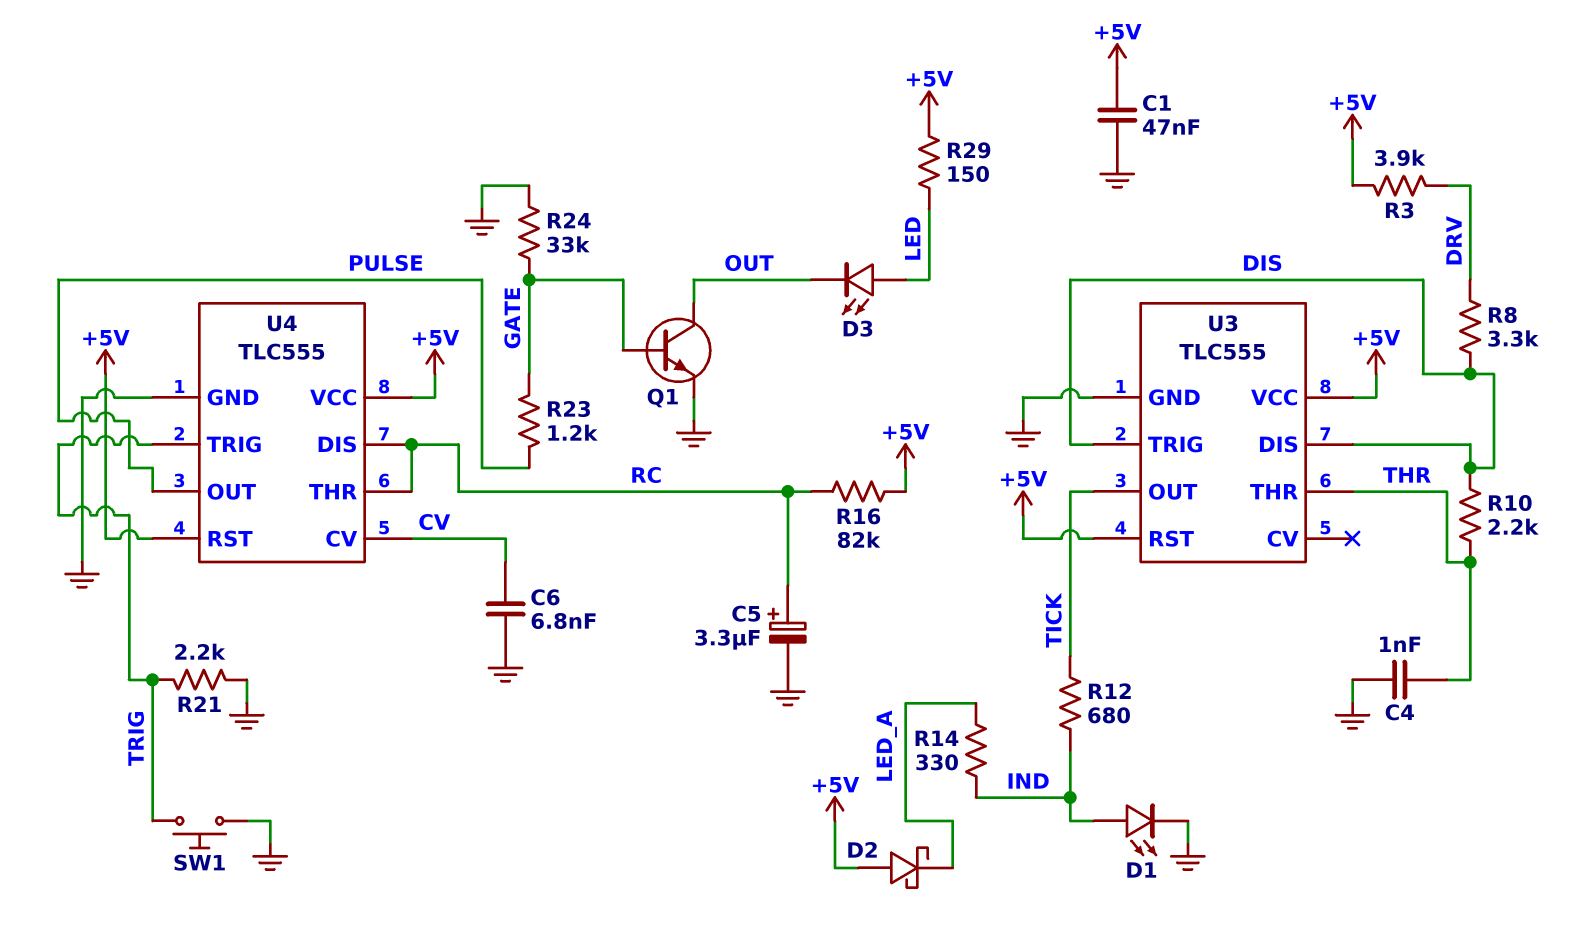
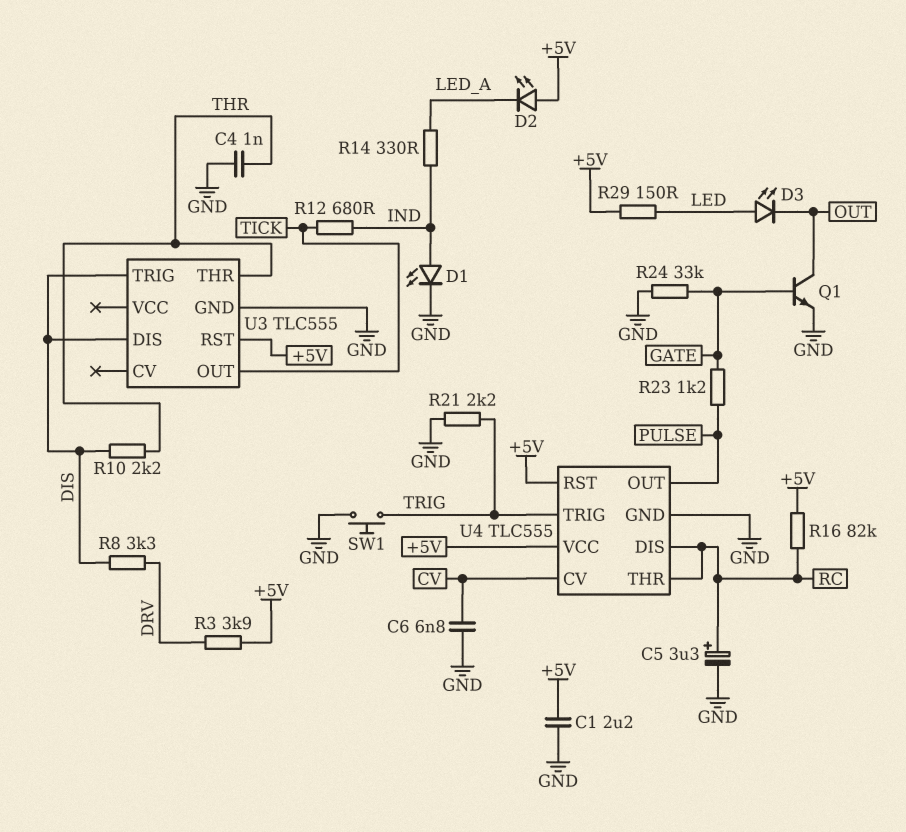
C1: 47nF (+5V, GND) -> 2.2uF (+5V, GND)
D2: schottky (A +5V, K LED_A) -> LED (A +5V, K LED_A)
U3 pin VCC: +5V -> none

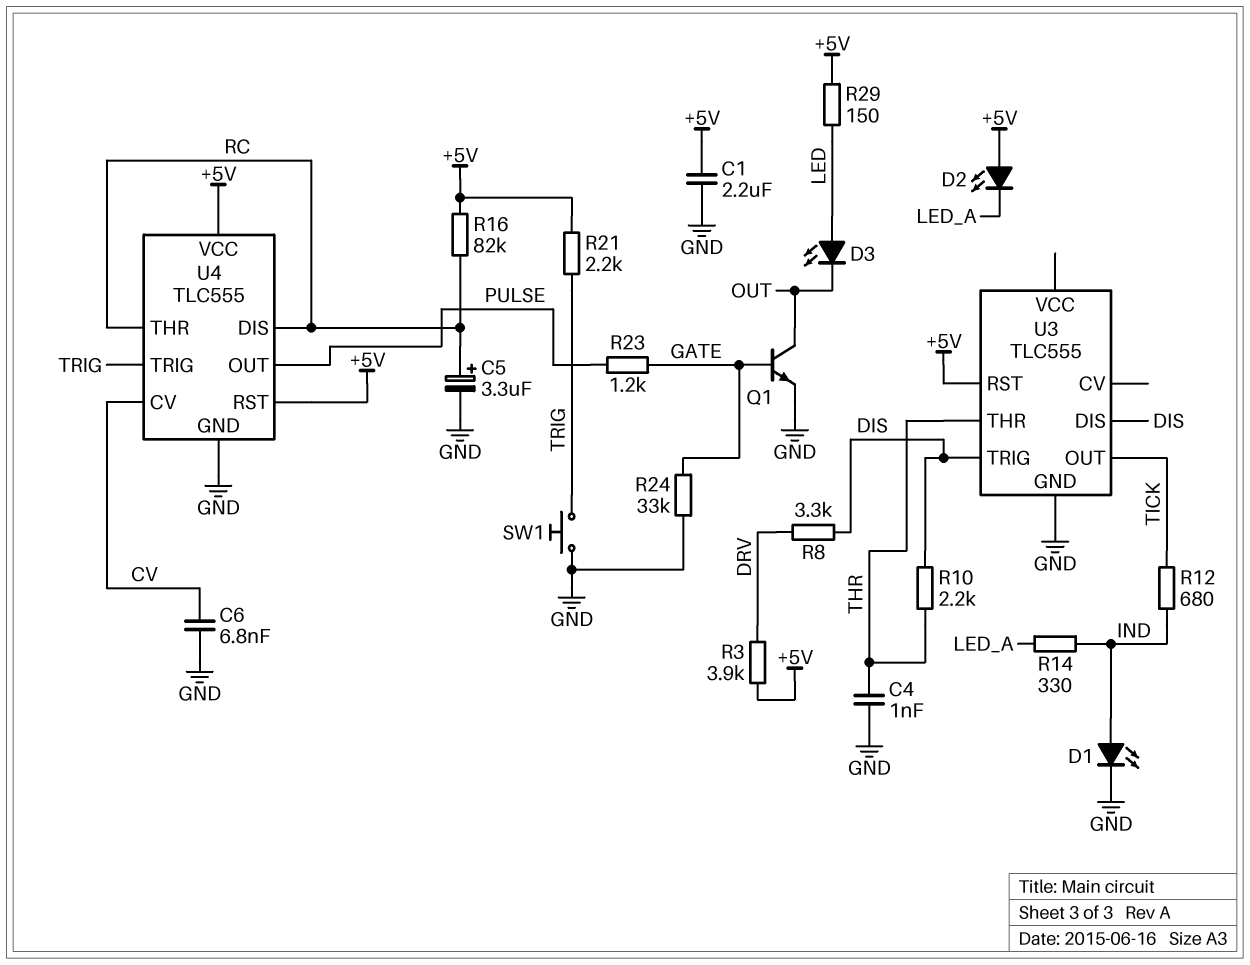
R21: 2.2k (GND, TRIG) -> 2.2k (+5V, TRIG)

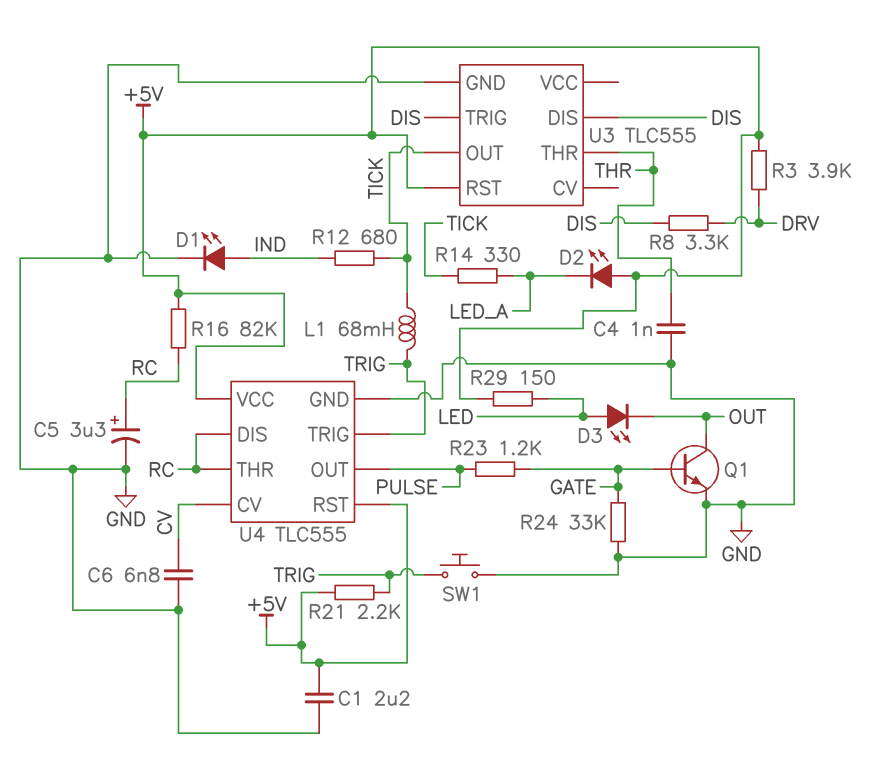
L1: none -> 68mH (TICK, TRIG)
R10: 2.2k (DIS, THR) -> none
R14: 330 (IND, LED_A) -> 330 (LED_A, TICK)

